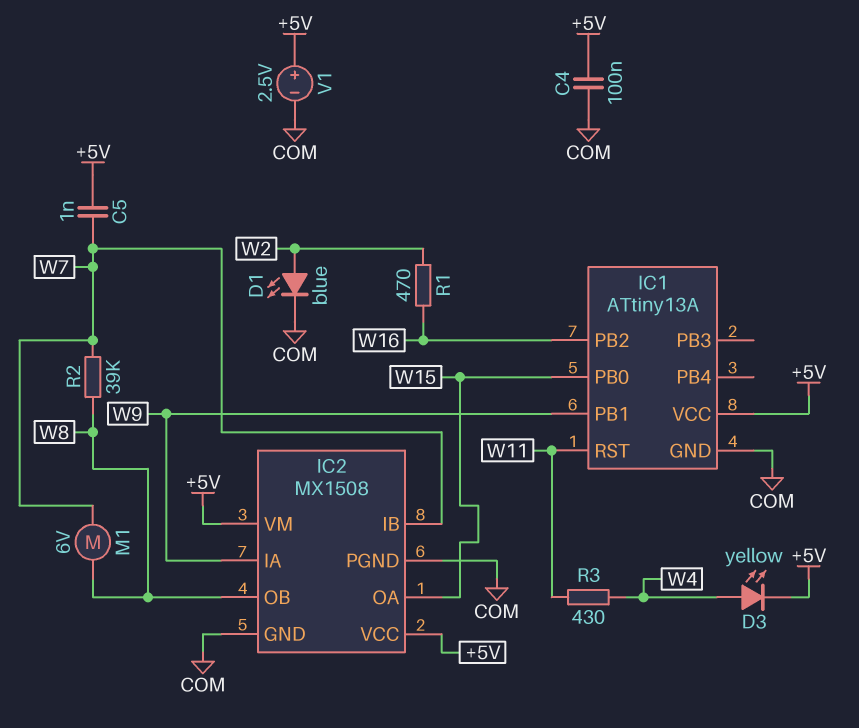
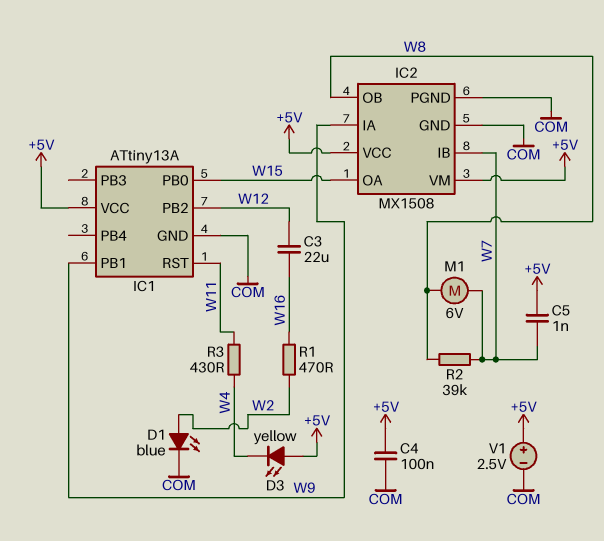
C3: none -> 22uF (W12, W16)
D3: LED yellow (A W4, K +5V) -> LED yellow (A +5V, K W4)
IC1 pin PB2: W16 -> W12

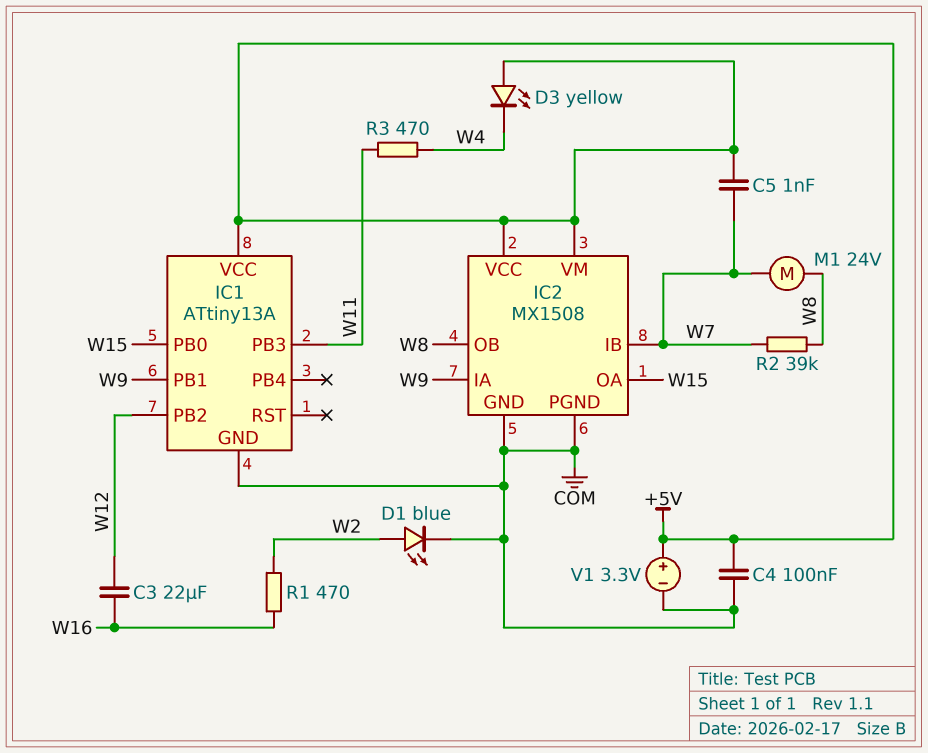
IC1 pin PB3: none -> W11
IC1 pin RST: W11 -> none
M1: motor 6V (W7, W8) -> motor 24V (W7, W8)
R3: 430 (W4, W11) -> 470 (W4, W11)
V1: 2.5V (plus +5V, minus COM) -> 3.3V (plus +5V, minus COM)

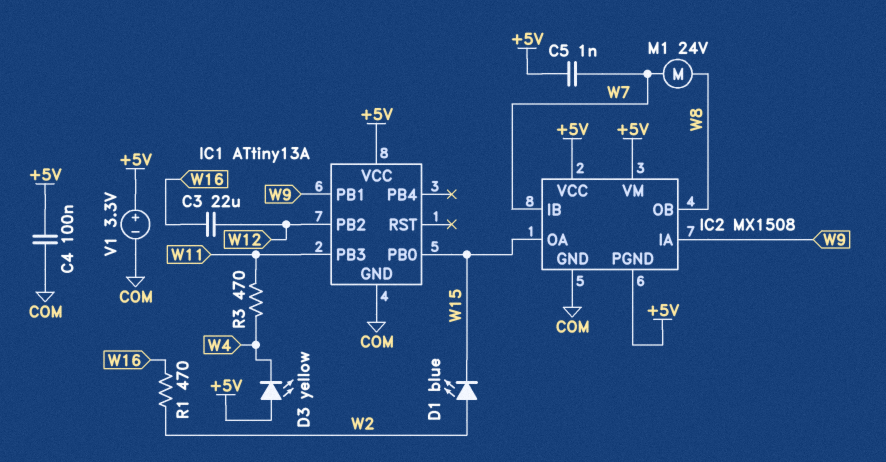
D1: LED blue (A W2, K COM) -> LED blue (A W2, K W15)
IC2 pin PGND: COM -> +5V
R2: 39k (W7, W8) -> none

